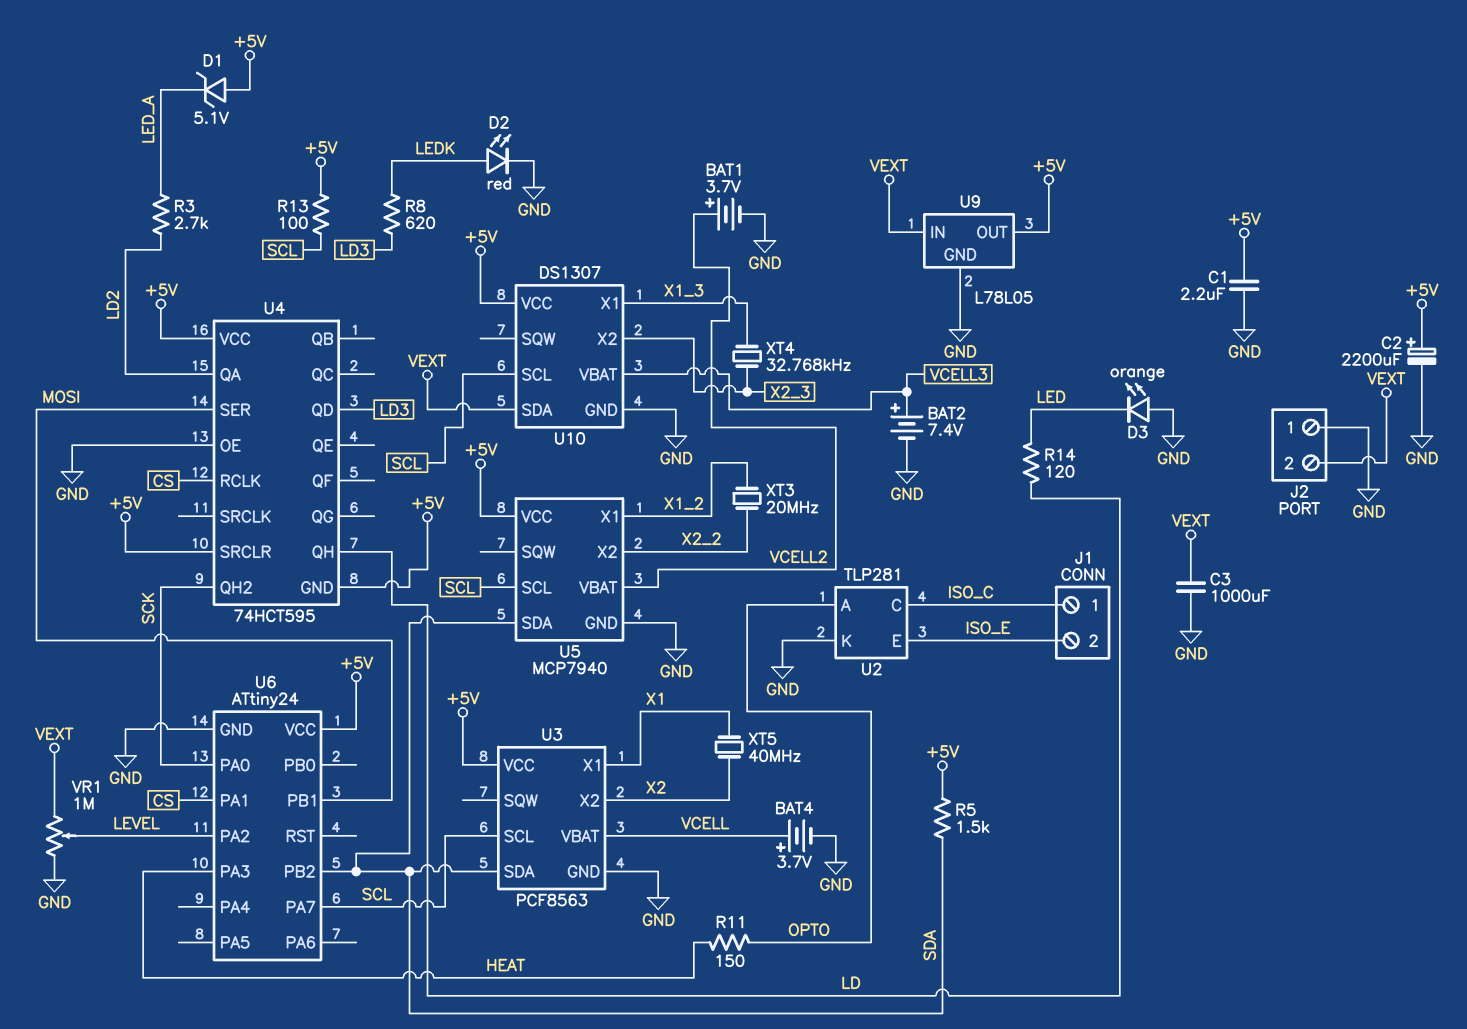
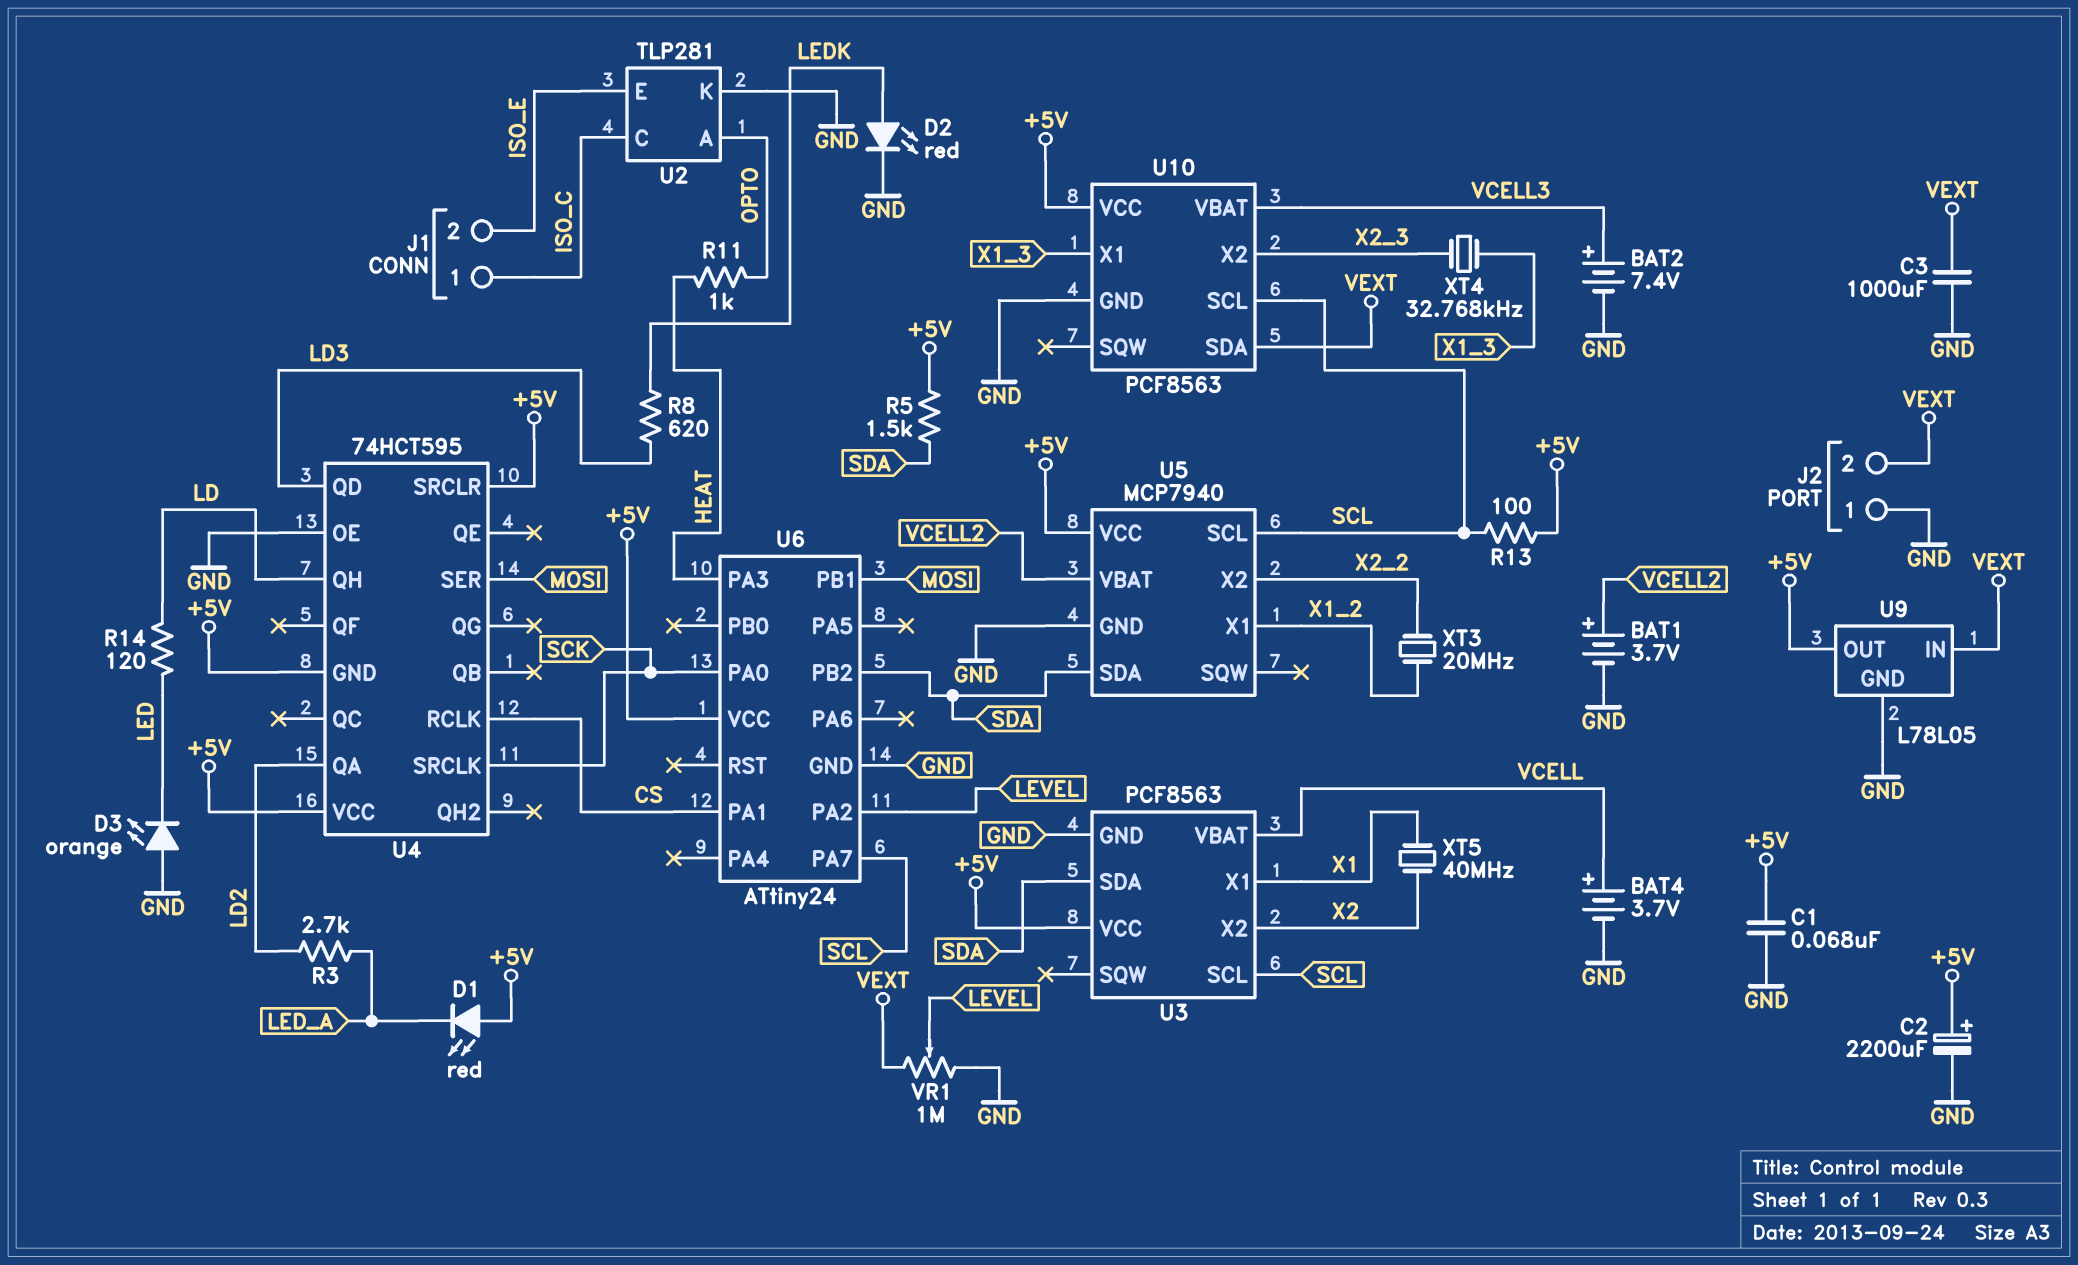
C1: 2.2uF (+5V, GND) -> 68nF (+5V, GND)
D1: zener 5.1V (A +5V, K LED_A) -> LED red (A +5V, K LED_A)
R11: 150 (HEAT, OPTO) -> 1k (HEAT, OPTO)
U4 pin QH2: SCK -> none
U4 pin SRCLK: none -> SCK
U10: DS1307 -> PCF8563

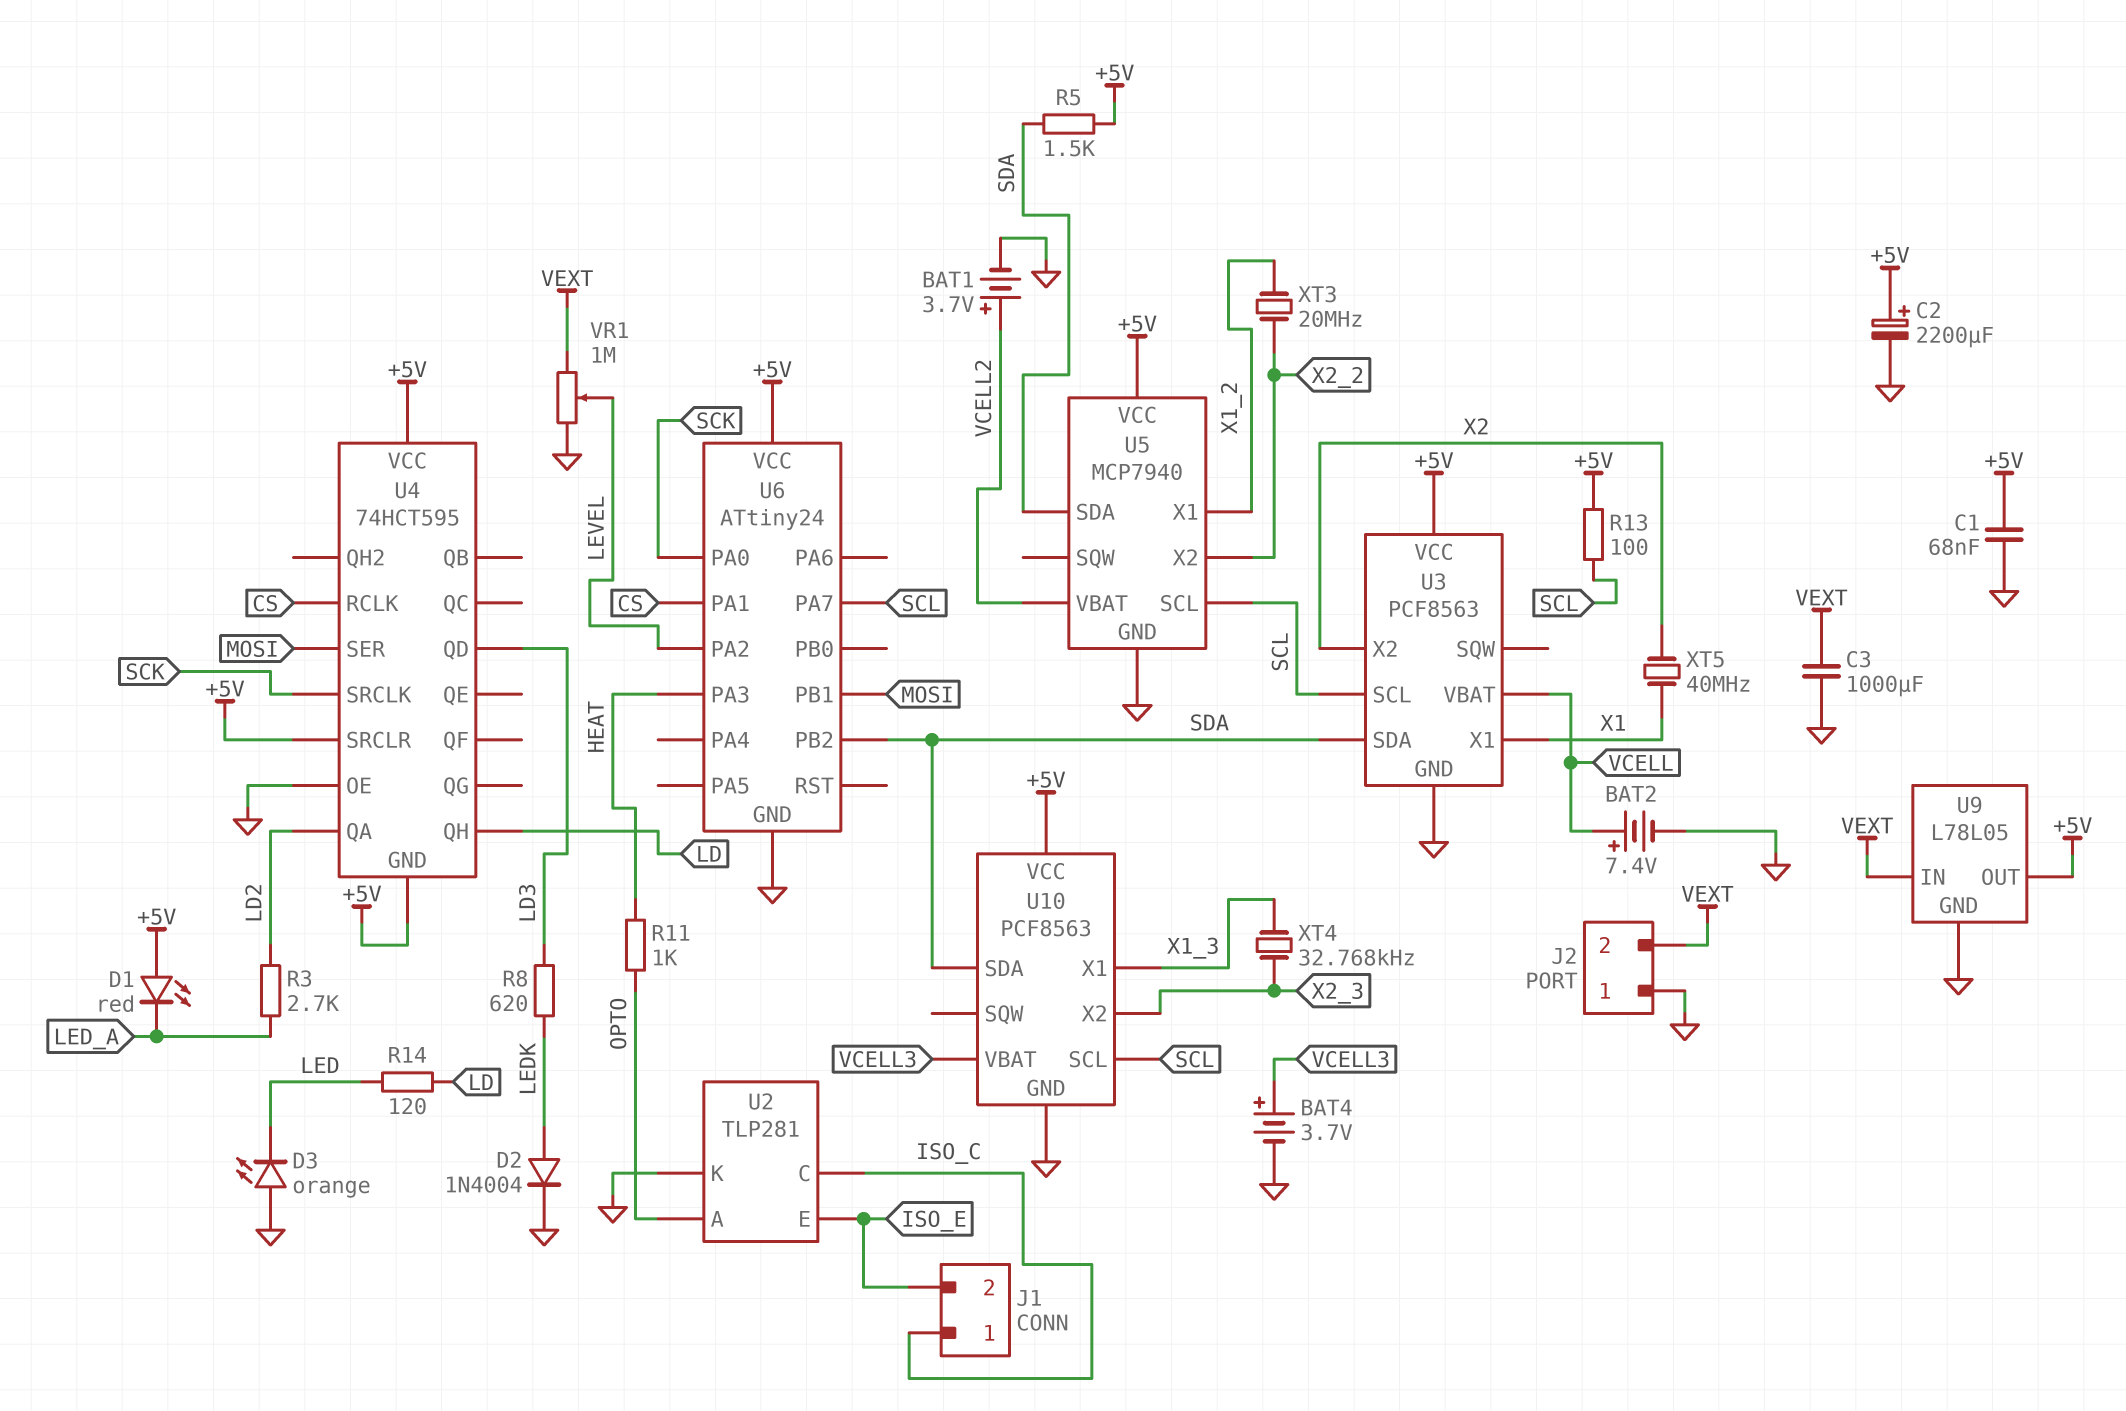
BAT2: 7.4V (plus VCELL3, minus GND) -> 7.4V (plus VCELL, minus GND)
BAT4: 3.7V (plus VCELL, minus GND) -> 3.7V (plus VCELL3, minus GND)
D2: LED red (A LEDK, K GND) -> diode 1N4004 (A LEDK, K GND)
U10 pin SDA: VEXT -> SDA

